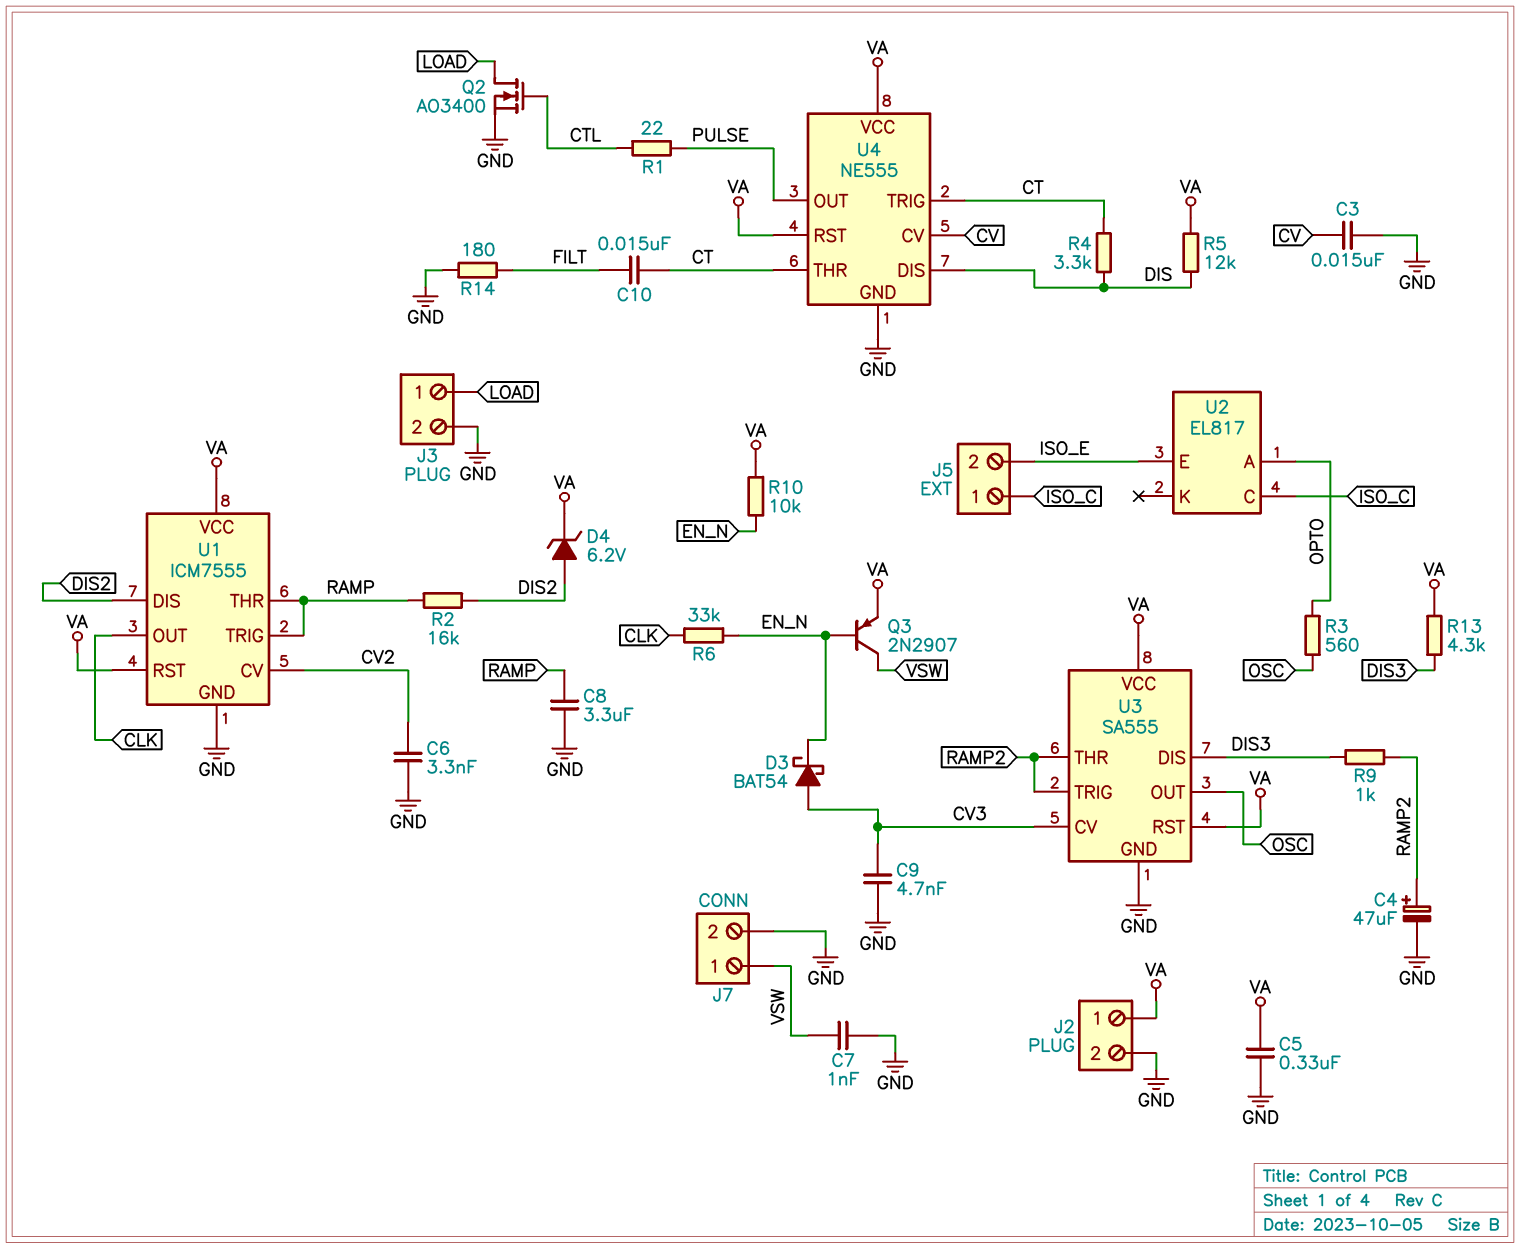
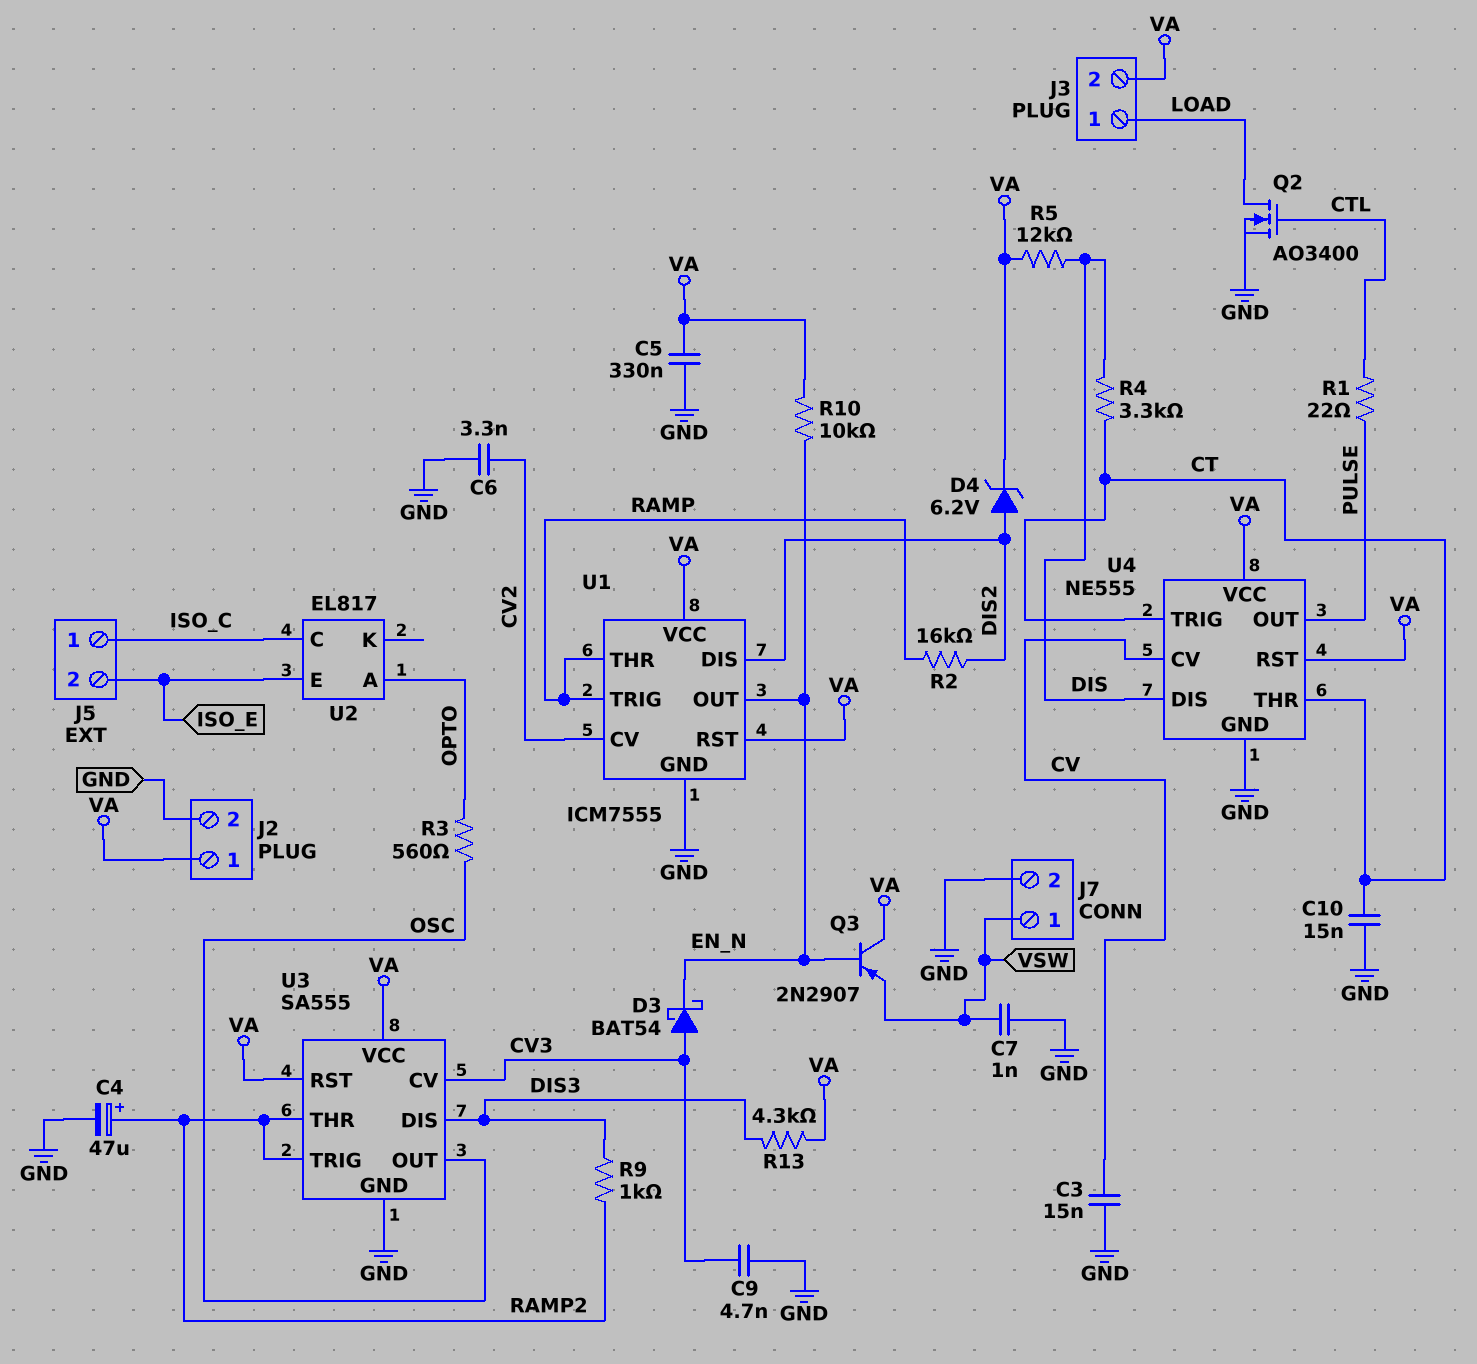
C8: 3.3uF (GND, RAMP) -> none
C10: 15nF (CT, FILT) -> 15nF (CT, GND)
J3 pin 2: GND -> VA
Q3: PNP 2N2907 (B EN_N, C VSW, E VA) -> PNP 2N2907 (B EN_N, C VA, E VSW)
R6: 33k (CLK, EN_N) -> none
R14: 180 (FILT, GND) -> none
U1 pin OUT: CLK -> EN_N

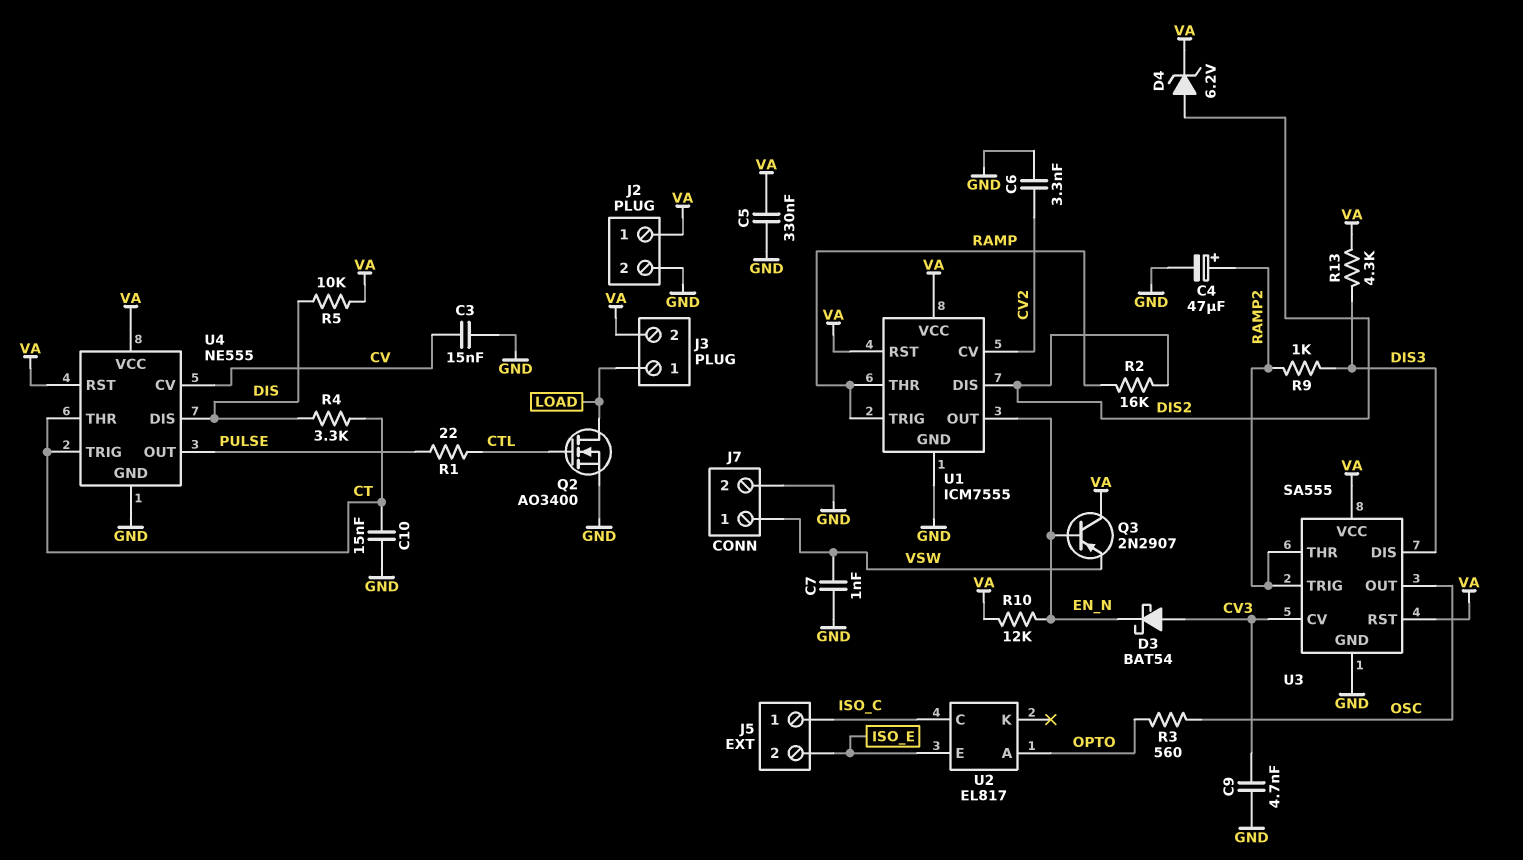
R5: 12k (DIS, VA) -> 10k (DIS, VA)
R10: 10k (EN_N, VA) -> 12k (EN_N, VA)

